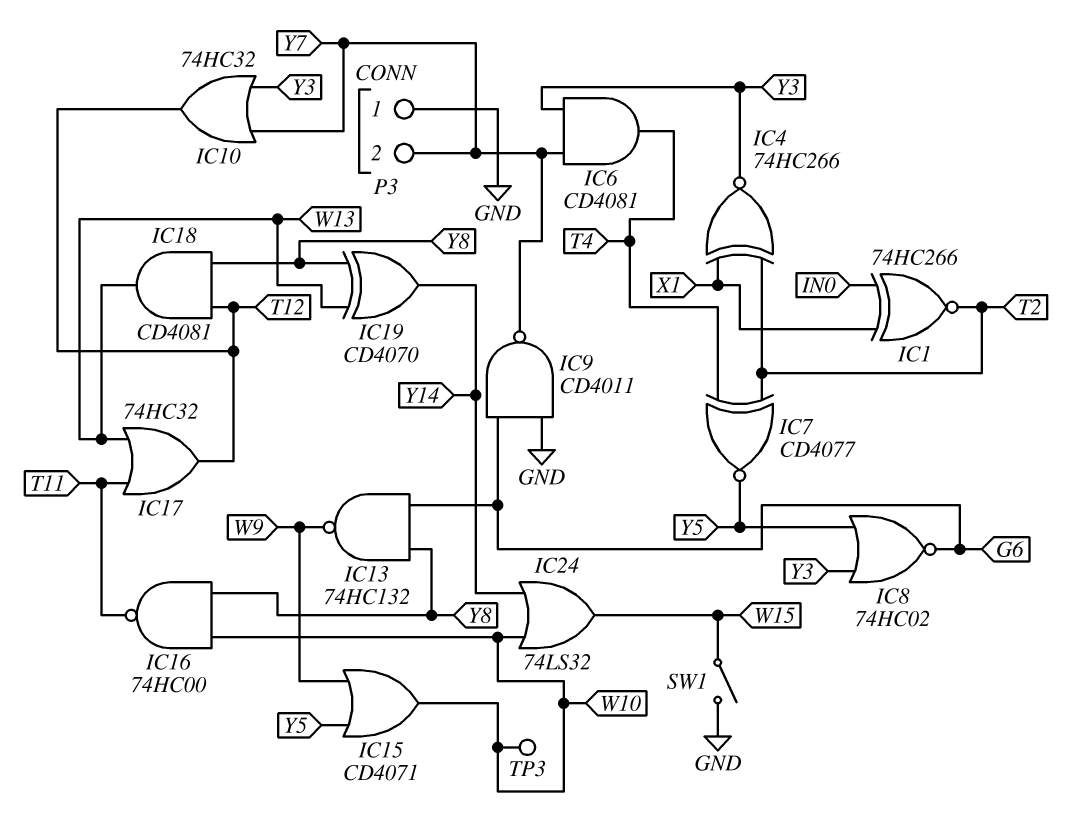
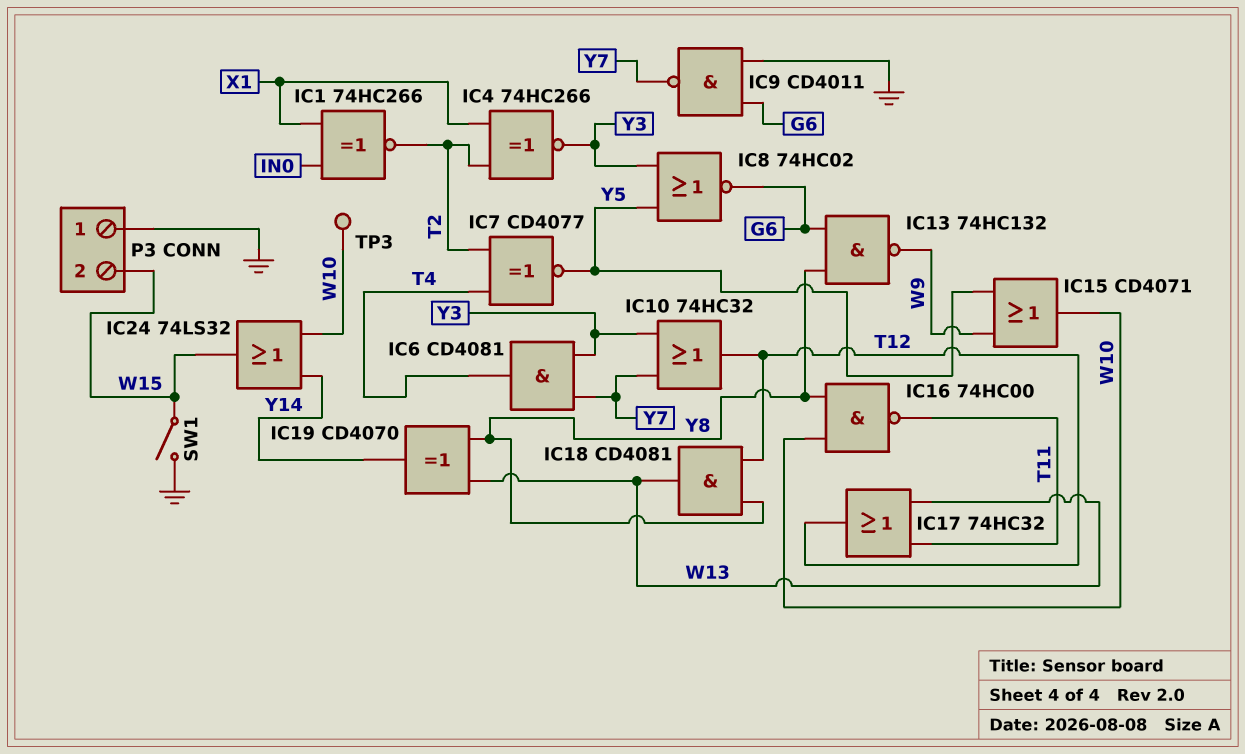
P3 pin 2: Y7 -> W15

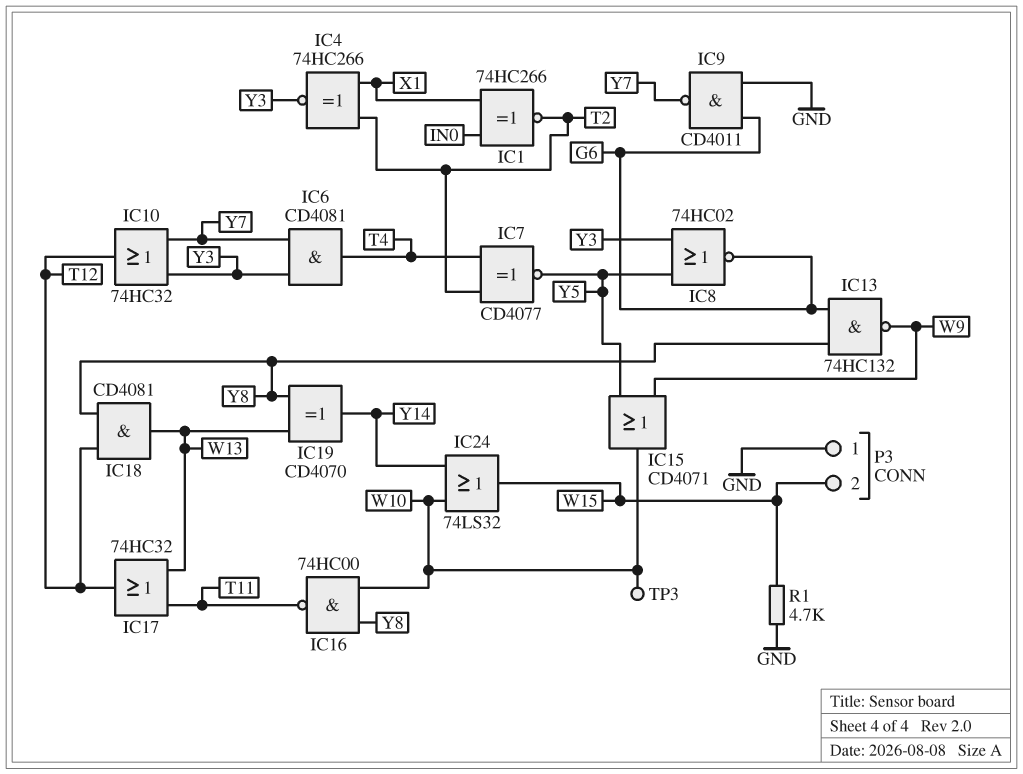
R1: none -> 4.7k (GND, W15)
SW1: switch (GND, W15) -> none

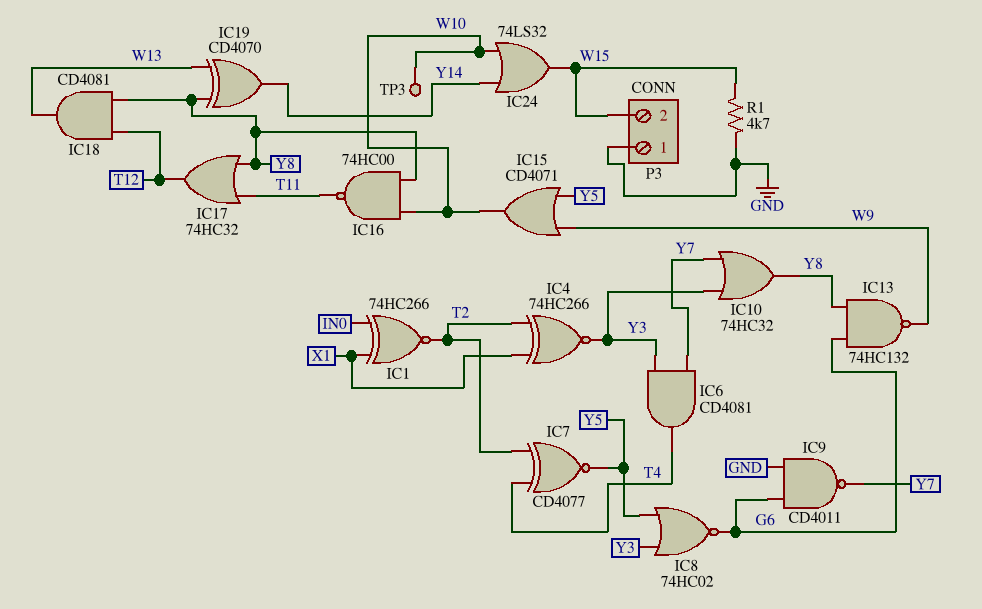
IC10: OR 74HC32 (in Y3, in Y7, out T12) -> OR 74HC32 (in Y3, in Y7, out Y8)
IC17: OR 74HC32 (in T11, in W13, out T12) -> OR 74HC32 (in T11, in Y8, out T12)

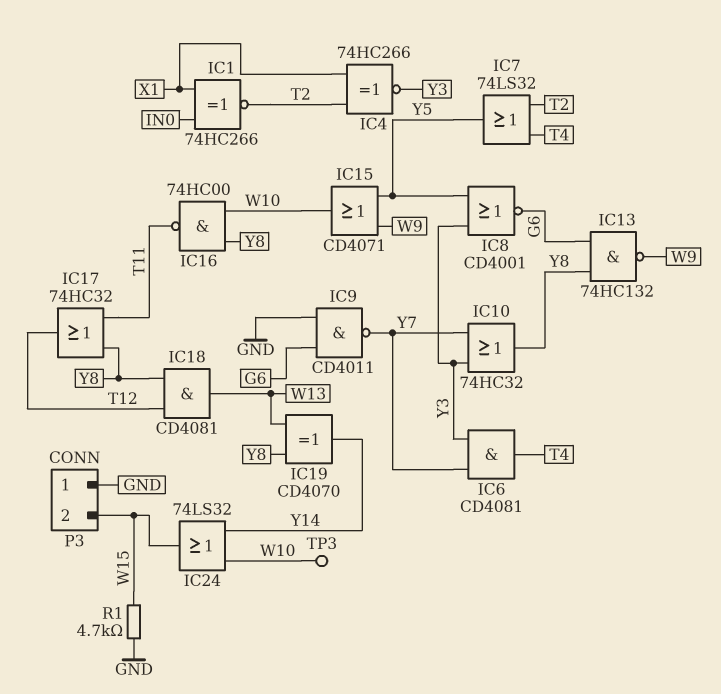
IC7: XNOR CD4077 (in T2, in T4, out Y5) -> OR 74LS32 (in T2, in T4, out Y5)
IC8: NOR 74HC02 (in Y3, in Y5, out G6) -> NOR CD4001 (in Y3, in Y5, out G6)

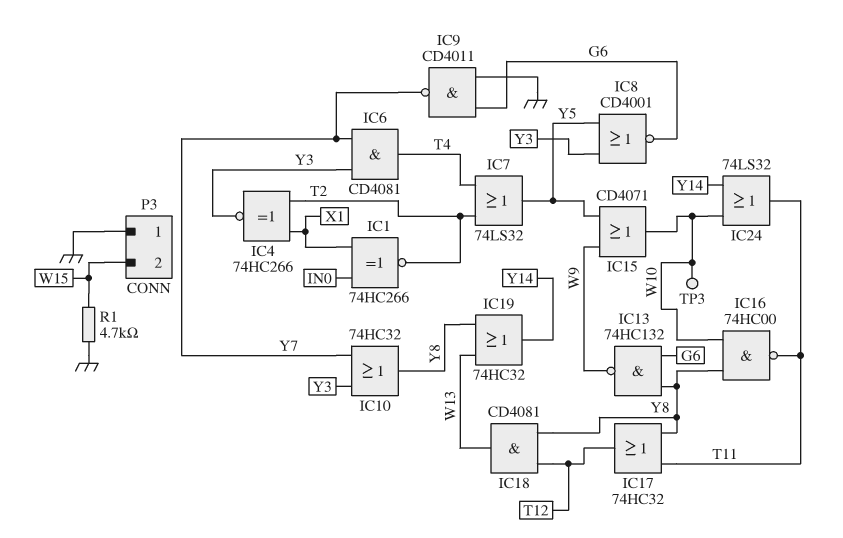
IC19: XOR CD4070 (in W13, in Y8, out Y14) -> OR 74HC32 (in W13, in Y8, out Y14)
IC24: OR 74LS32 (in W10, in Y14, out W15) -> OR 74LS32 (in W10, in Y14, out T11)

